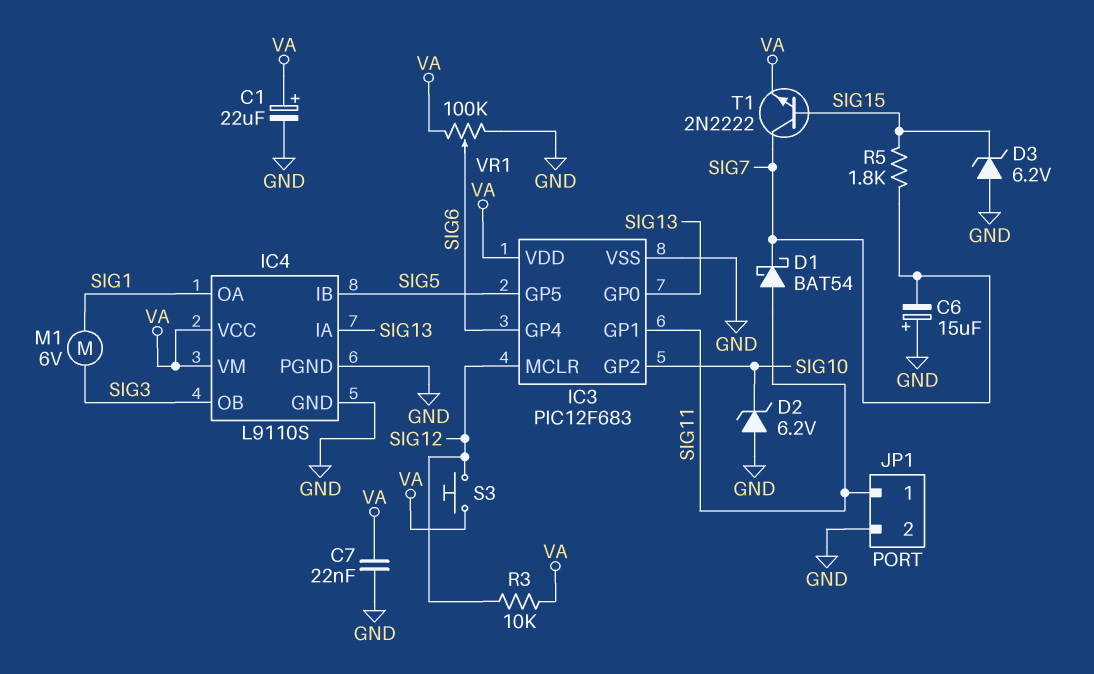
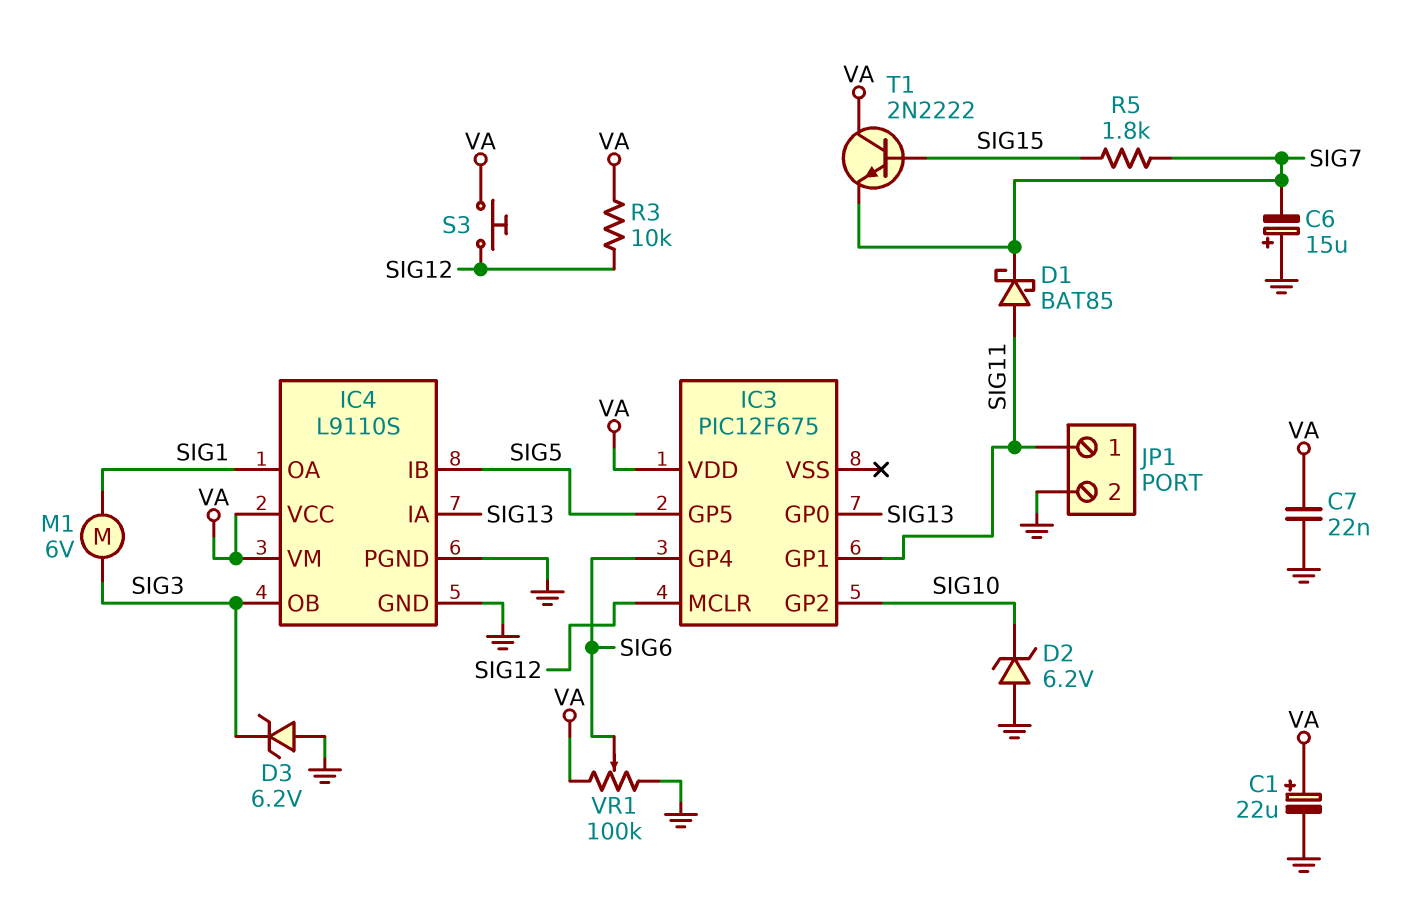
D1: schottky BAT54 (A SIG11, K SIG7) -> schottky BAT85 (A SIG11, K SIG7)
D3: zener 6.2V (A GND, K SIG15) -> zener 6.2V (A GND, K SIG3)
IC3: PIC12F683 -> PIC12F675
IC3 pin VSS: GND -> none
T1: NPN 2N2222 (B SIG15, C SIG7, E VA) -> NPN 2N2222 (B SIG15, C VA, E SIG7)

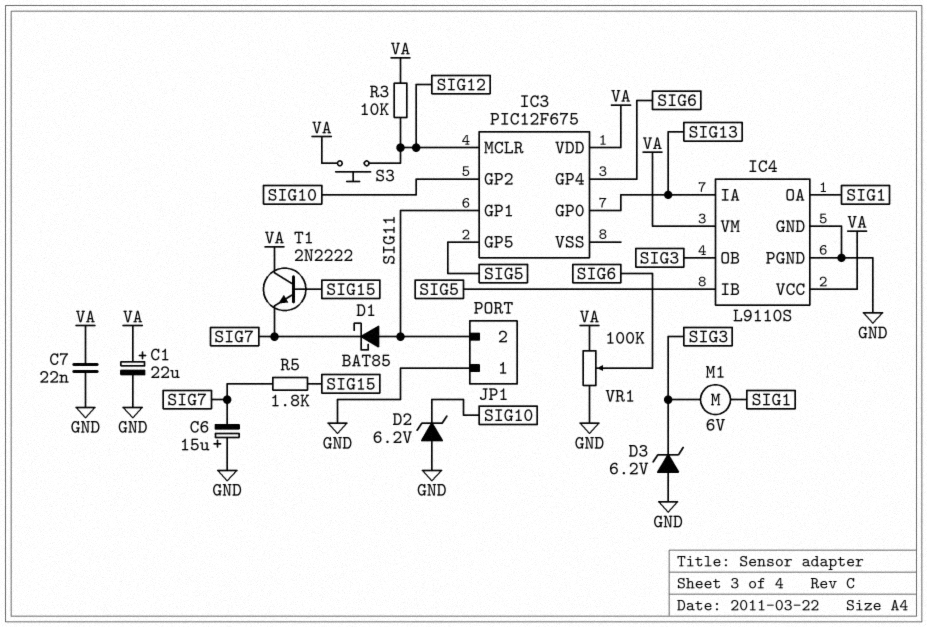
JP1 pin 1: SIG11 -> GND
JP1 pin 2: GND -> SIG11

